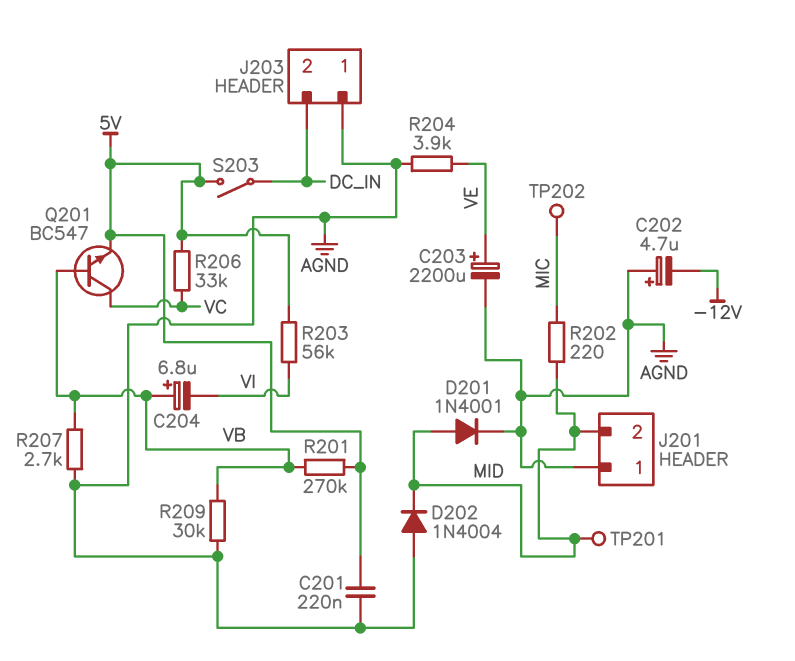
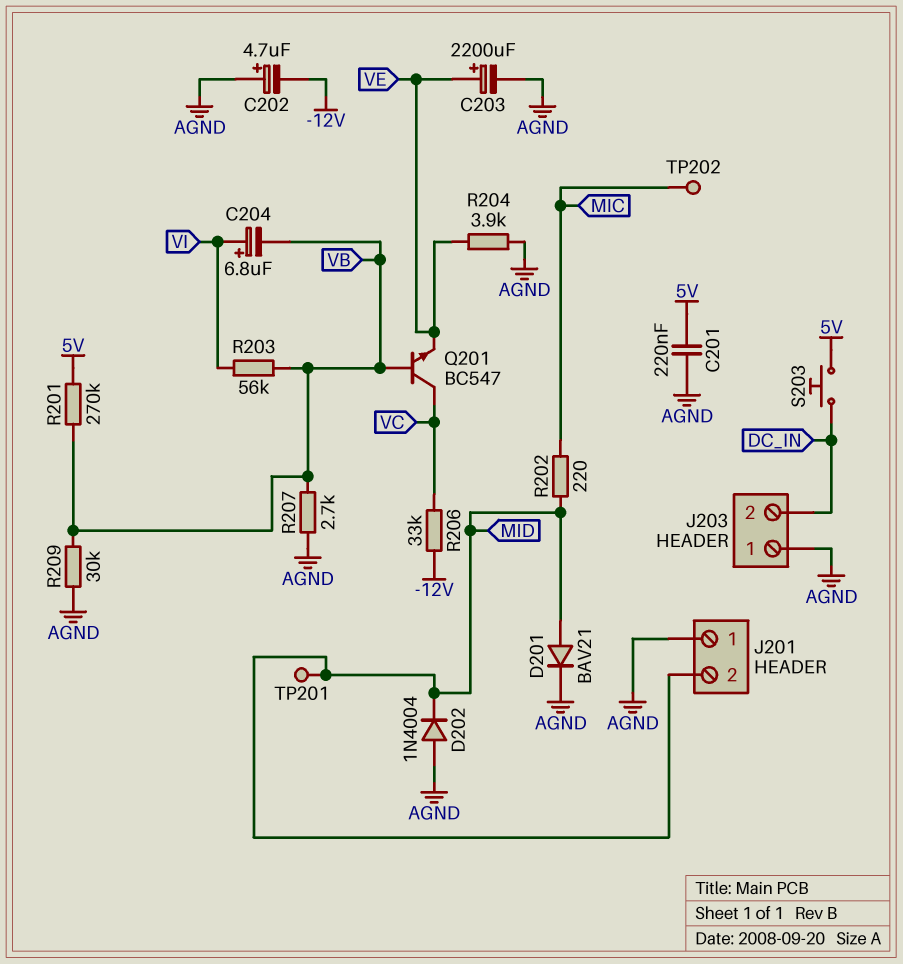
C204: 6.8uF (plus VB, minus VI) -> 6.8uF (plus VI, minus VB)
D201: diode 1N4001 (A MID, K AGND) -> diode BAV21 (A MID, K AGND)
Q201: NPN BC547 (B VB, C VC, E 5V) -> NPN BC547 (B VB, C VC, E VE)
R203: 56k (5V, VI) -> 56k (VB, VI)
R206: 33k (5V, VC) -> 33k (-12V, VC)
S203: switch (5V, DC_IN) -> button (5V, DC_IN)

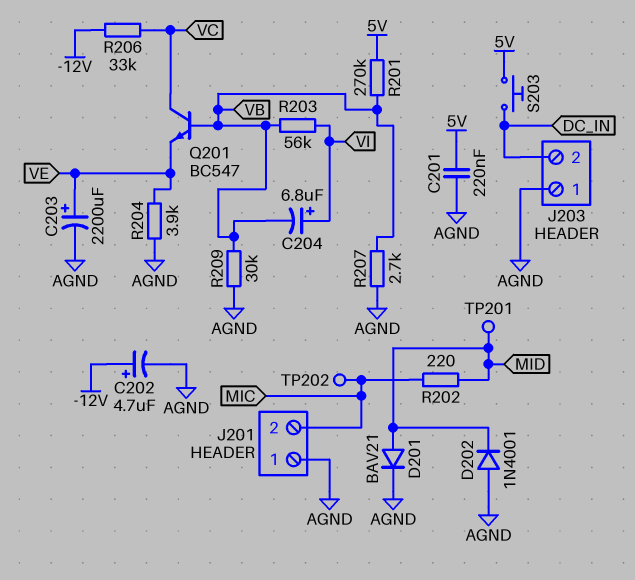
C202: 4.7uF (plus AGND, minus -12V) -> 4.7uF (plus -12V, minus AGND)
D202: diode 1N4004 (A AGND, K MID) -> diode 1N4001 (A AGND, K MID)
J201 pin 2: MID -> MIC

